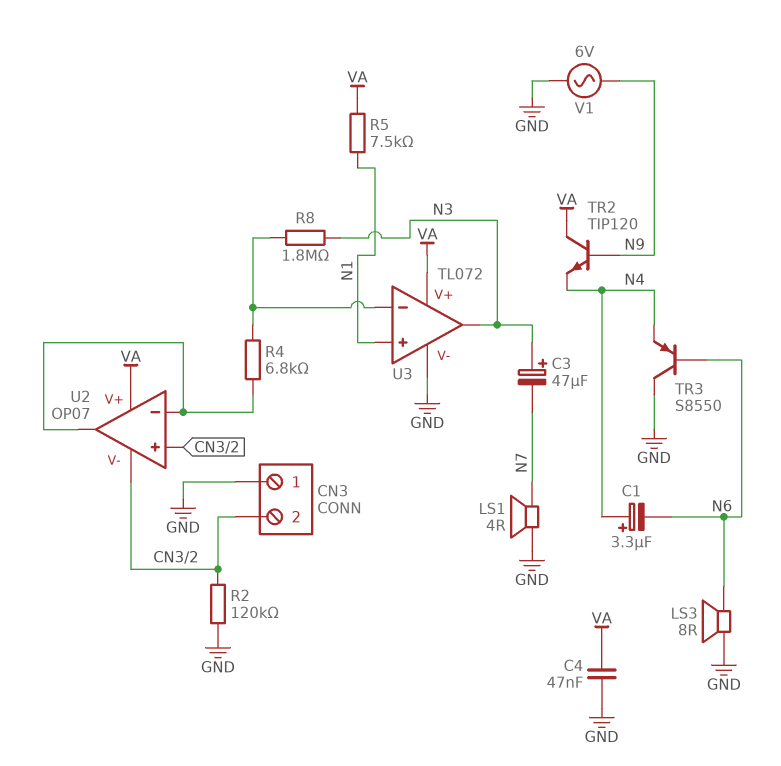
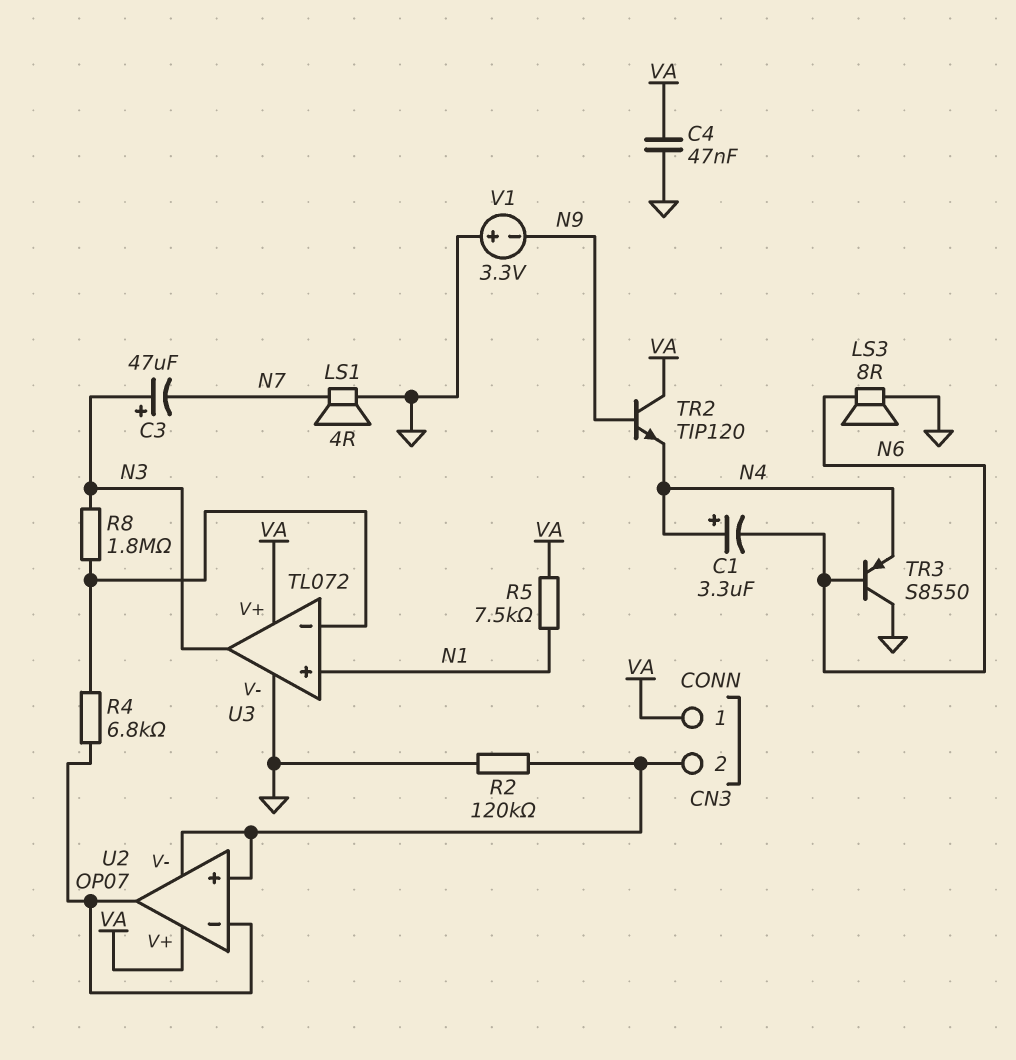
CN3 pin 1: GND -> VA
V1: AC 6V (GND, N9) -> 3.3V (plus GND, minus N9)

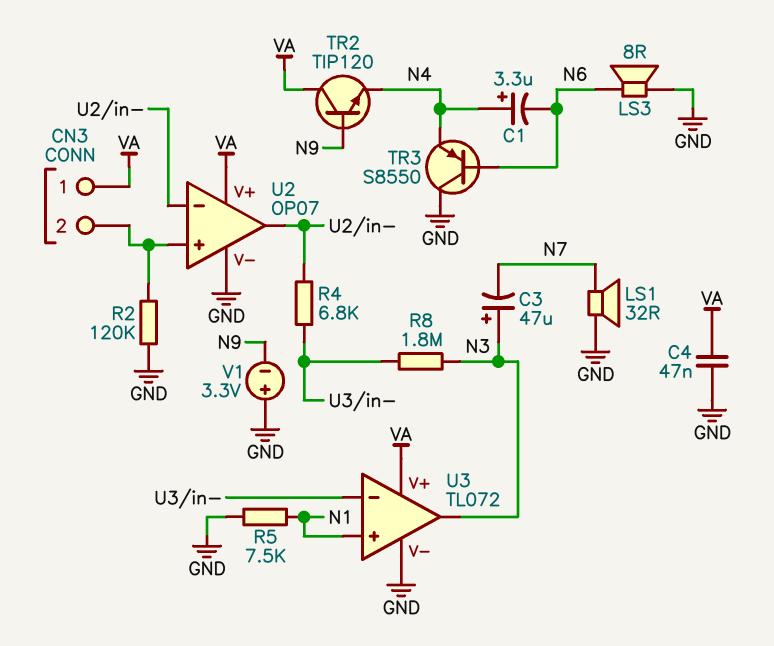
LS1: speaker 4R (GND, N7) -> speaker 32R (GND, N7)
R5: 7.5k (N1, VA) -> 7.5k (GND, N1)
U2 pin V-: CN3/2 -> GND

